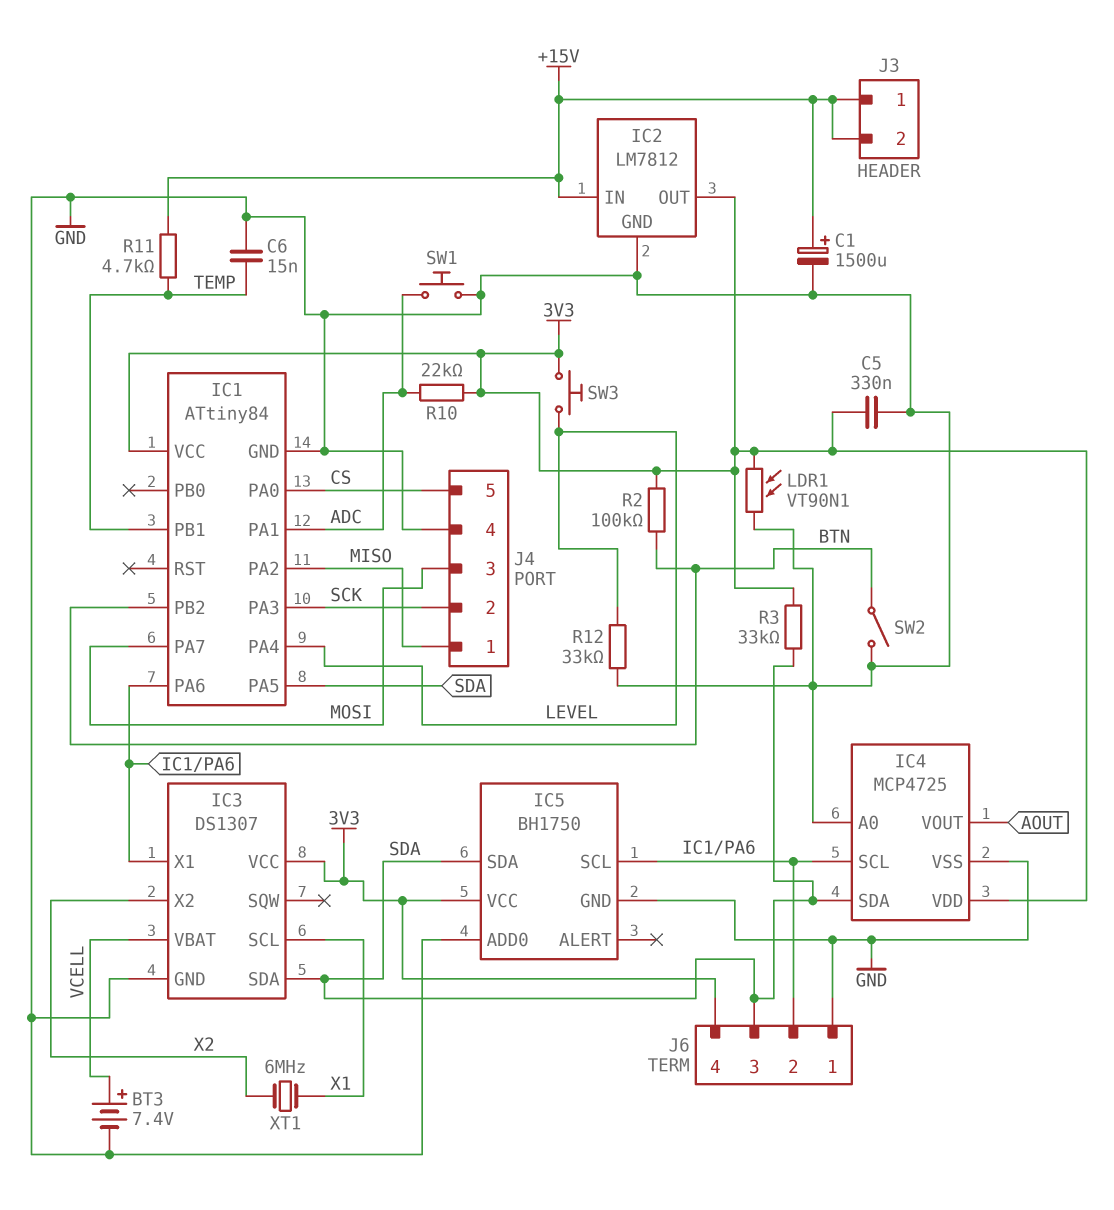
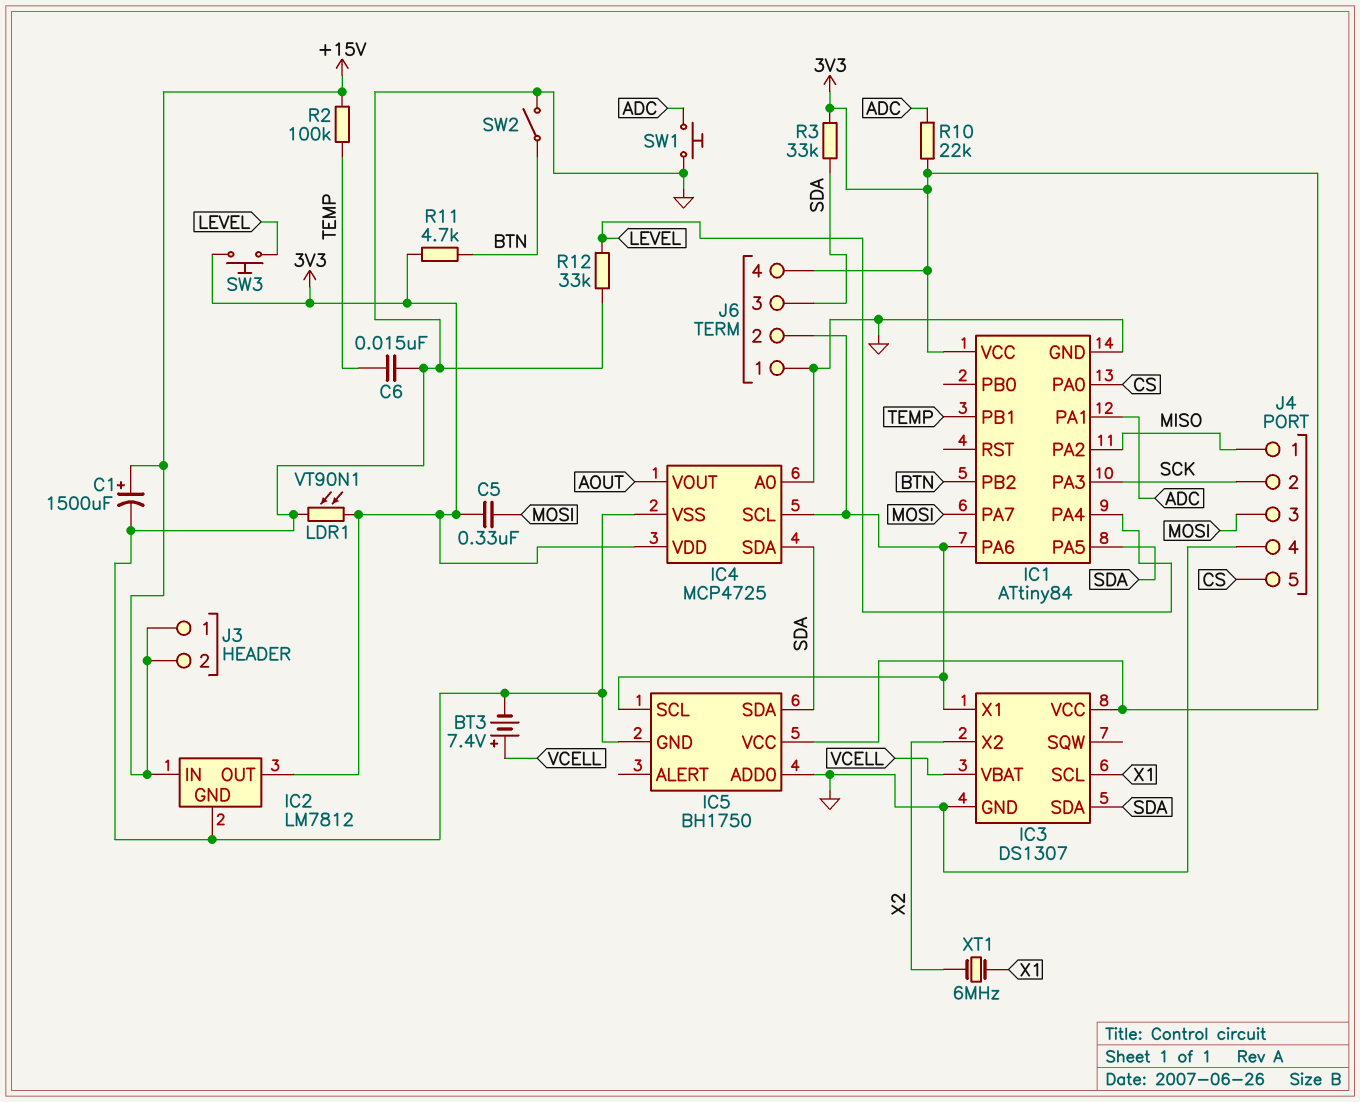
C5: 330nF (3V3, GND) -> 330nF (3V3, MOSI)
R2: 100k (3V3, BTN) -> 100k (+15V, TEMP)
R11: 4.7k (+15V, TEMP) -> 4.7k (3V3, BTN)

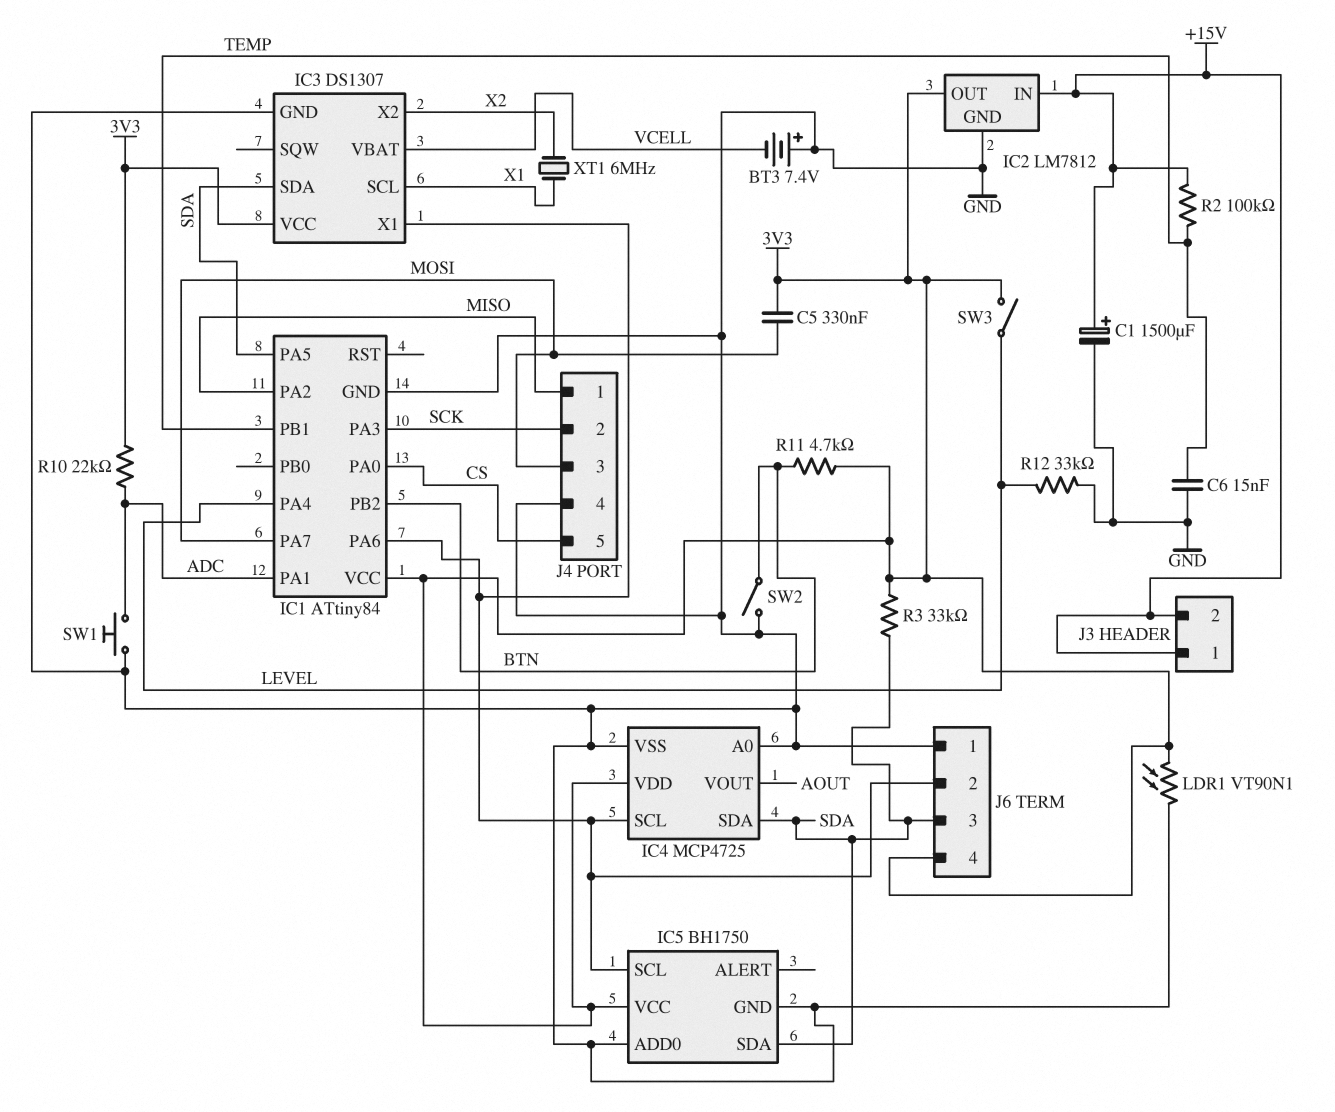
BT3: 7.4V (plus VCELL, minus GND) -> 7.4V (plus GND, minus VCELL)
SW3: button (3V3, LEVEL) -> switch (3V3, LEVEL)

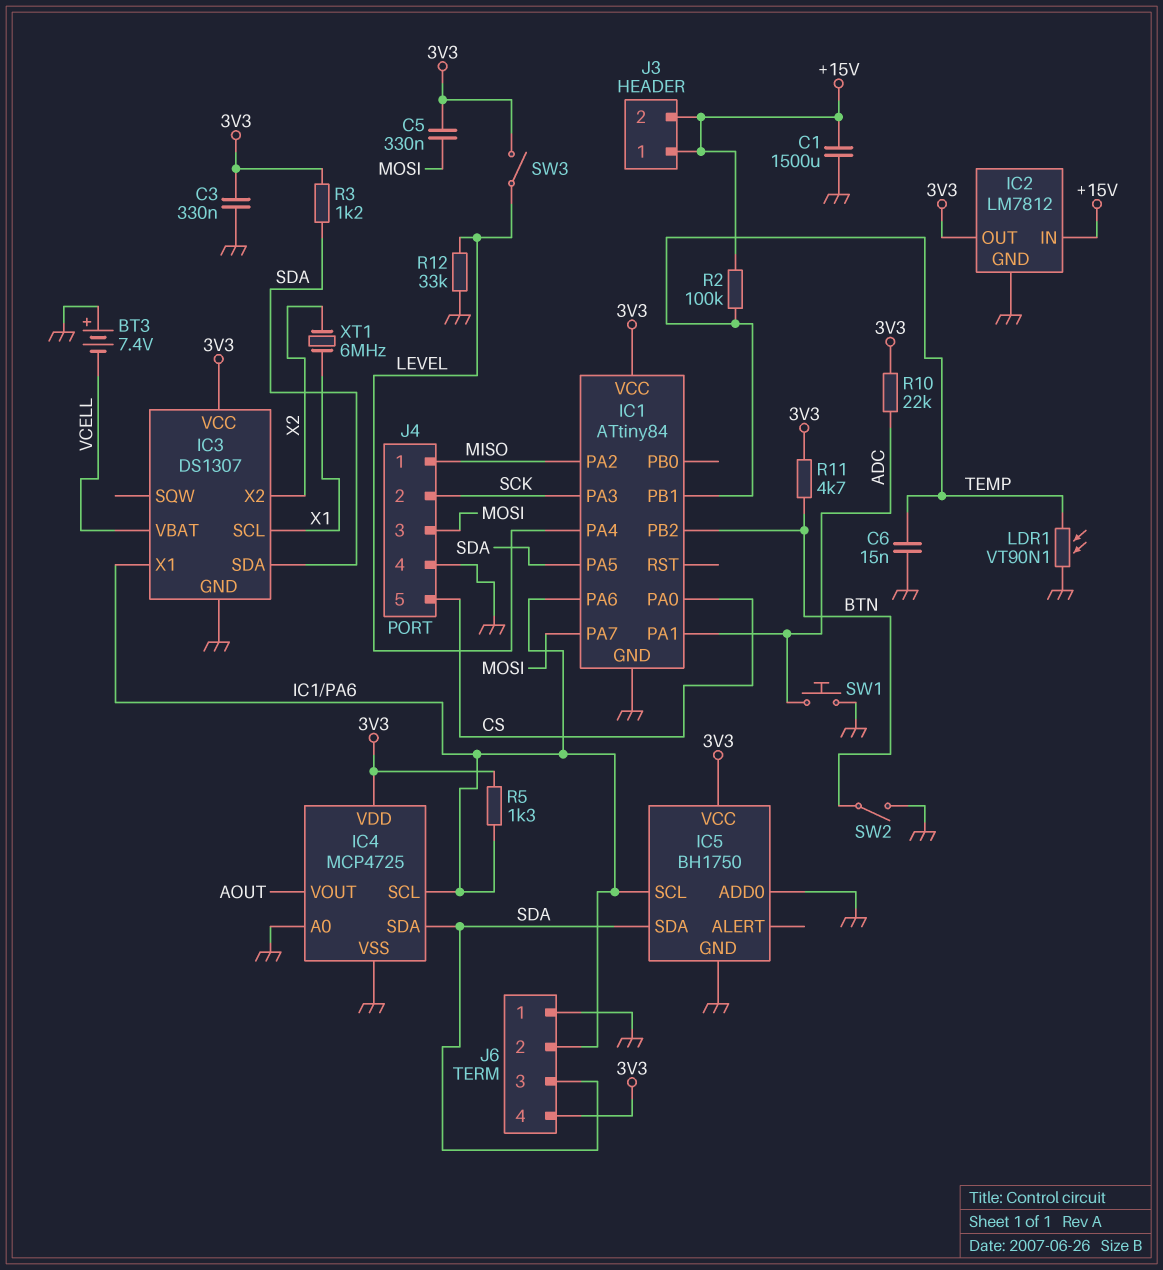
C1: 1500uF (plus +15V, minus GND) -> 1500uF (+15V, GND)
C3: none -> 330nF (3V3, GND)
LDR1: VT90N1 (3V3, GND) -> VT90N1 (GND, TEMP)
R3: 33k (3V3, SDA) -> 1.2k (3V3, SDA)
R5: none -> 1.3k (3V3, IC1/PA6)

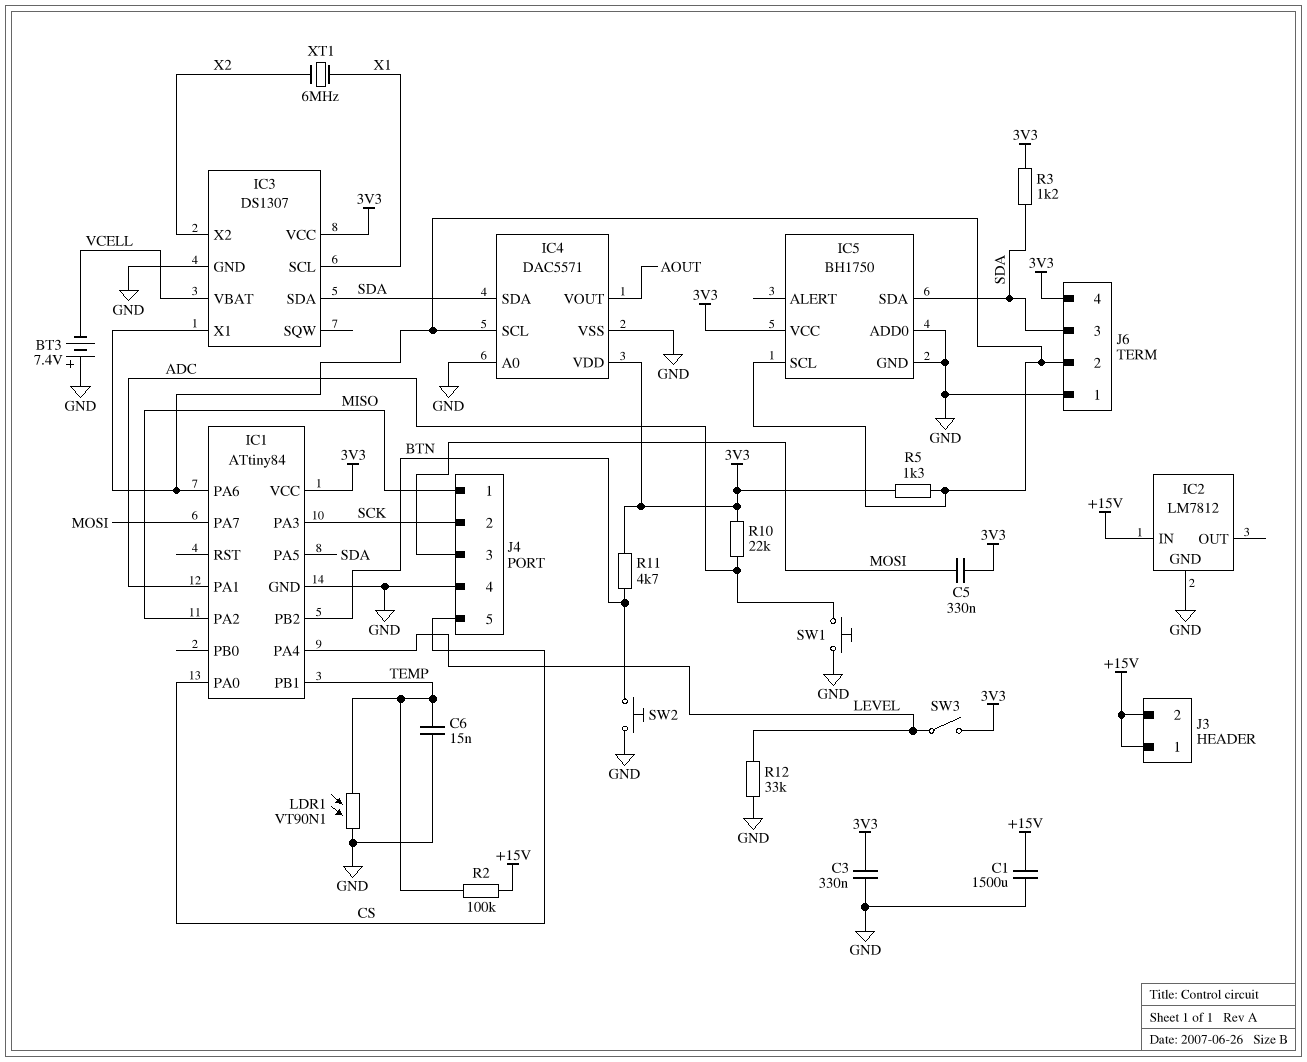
IC2 pin OUT: 3V3 -> none
IC4: MCP4725 -> DAC5571
SW2: switch (BTN, GND) -> button (BTN, GND)

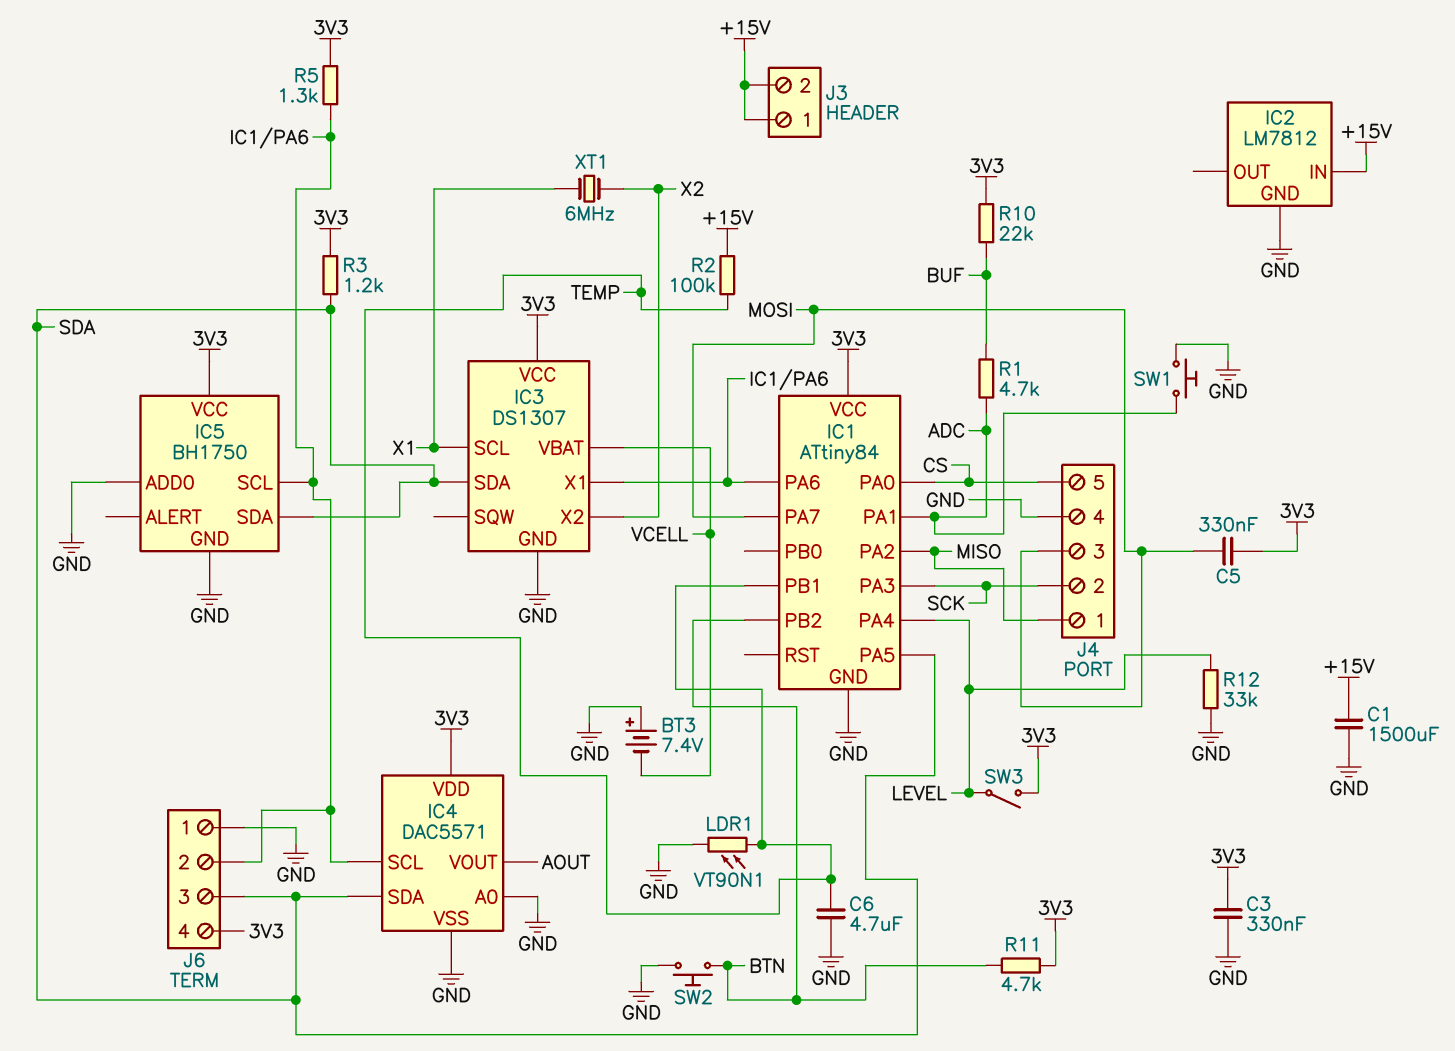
C6: 15nF (GND, TEMP) -> 4.7uF (GND, TEMP)
R1: none -> 4.7k (ADC, BUF)
R10: 22k (3V3, ADC) -> 22k (3V3, BUF)

